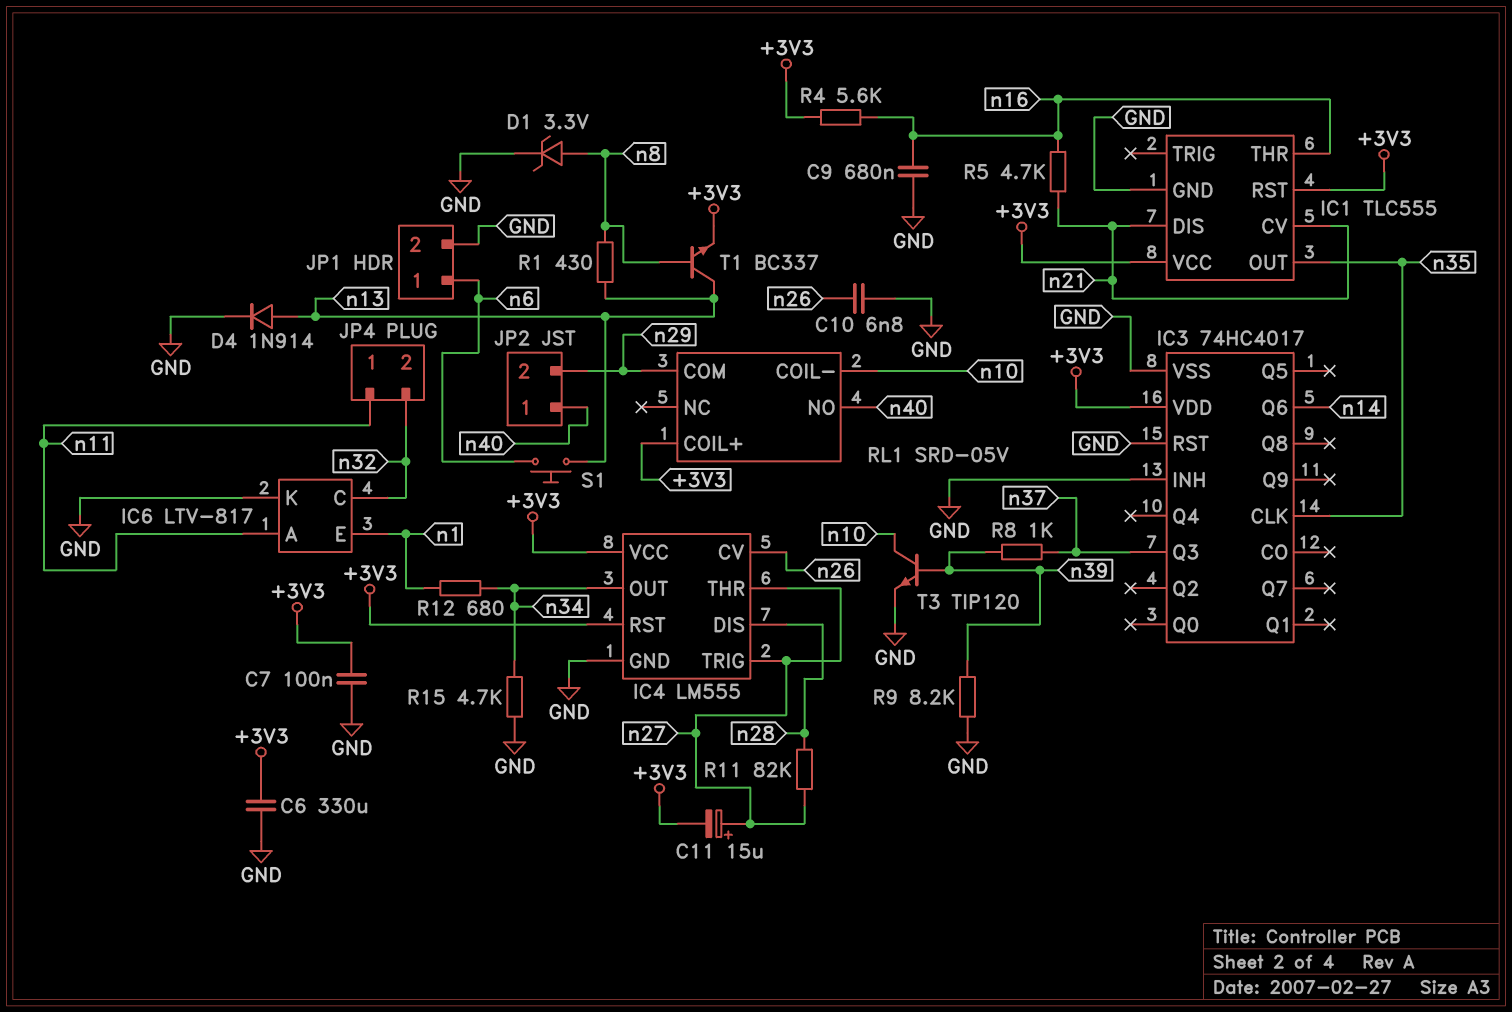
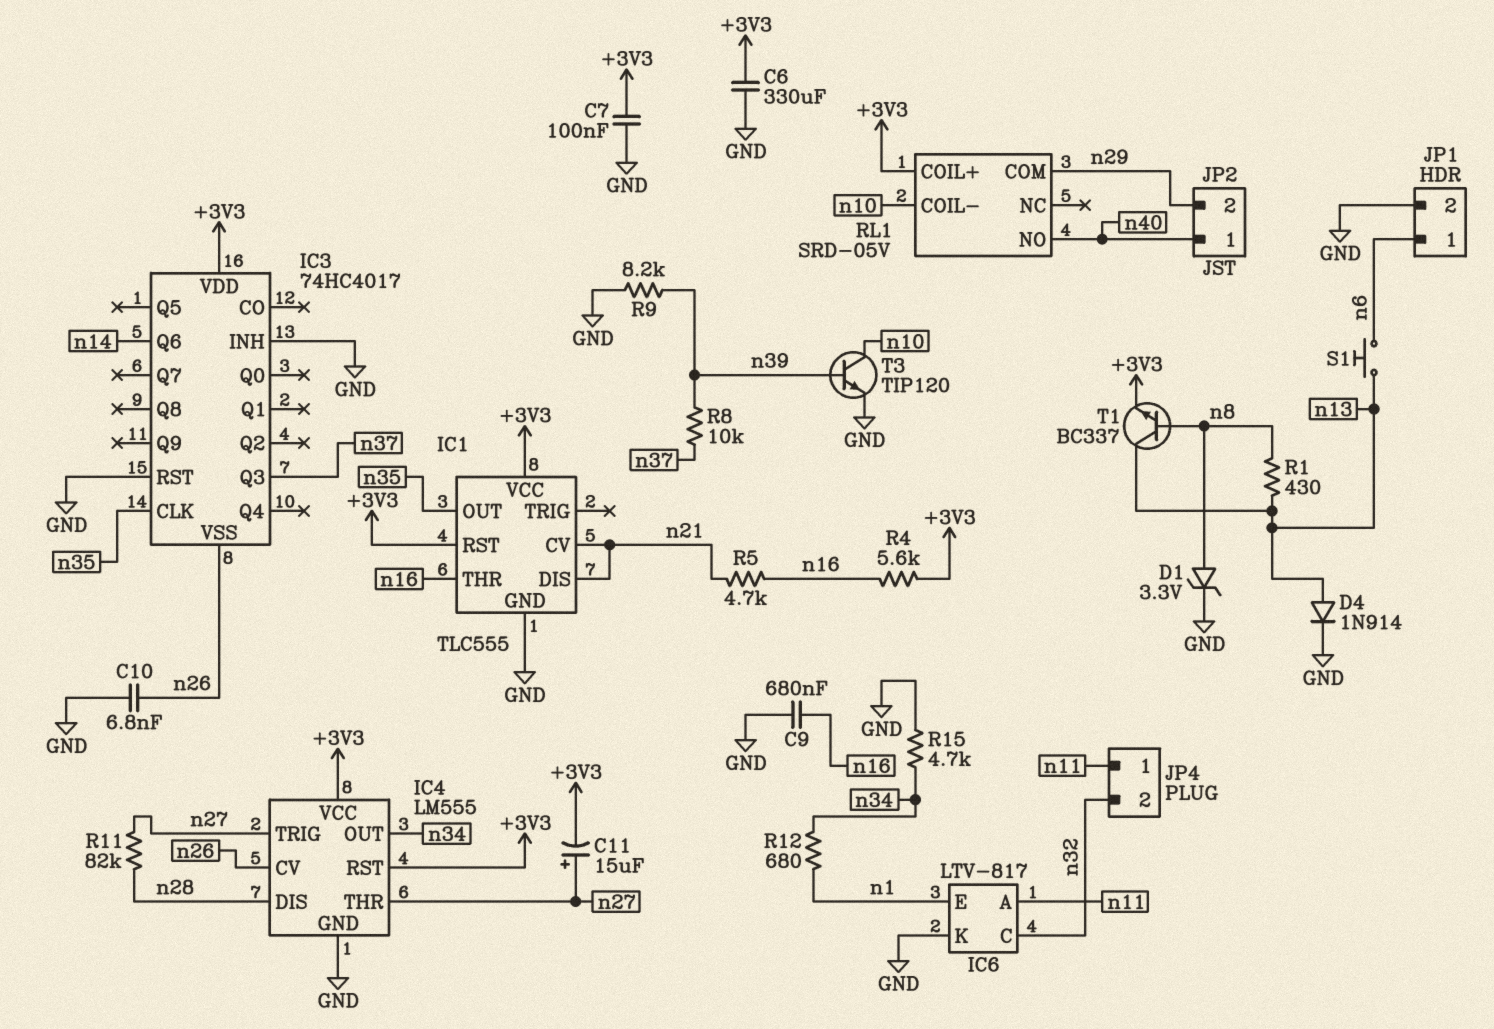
IC3 pin VSS: GND -> n26
R8: 1k (n37, n39) -> 10k (n37, n39)

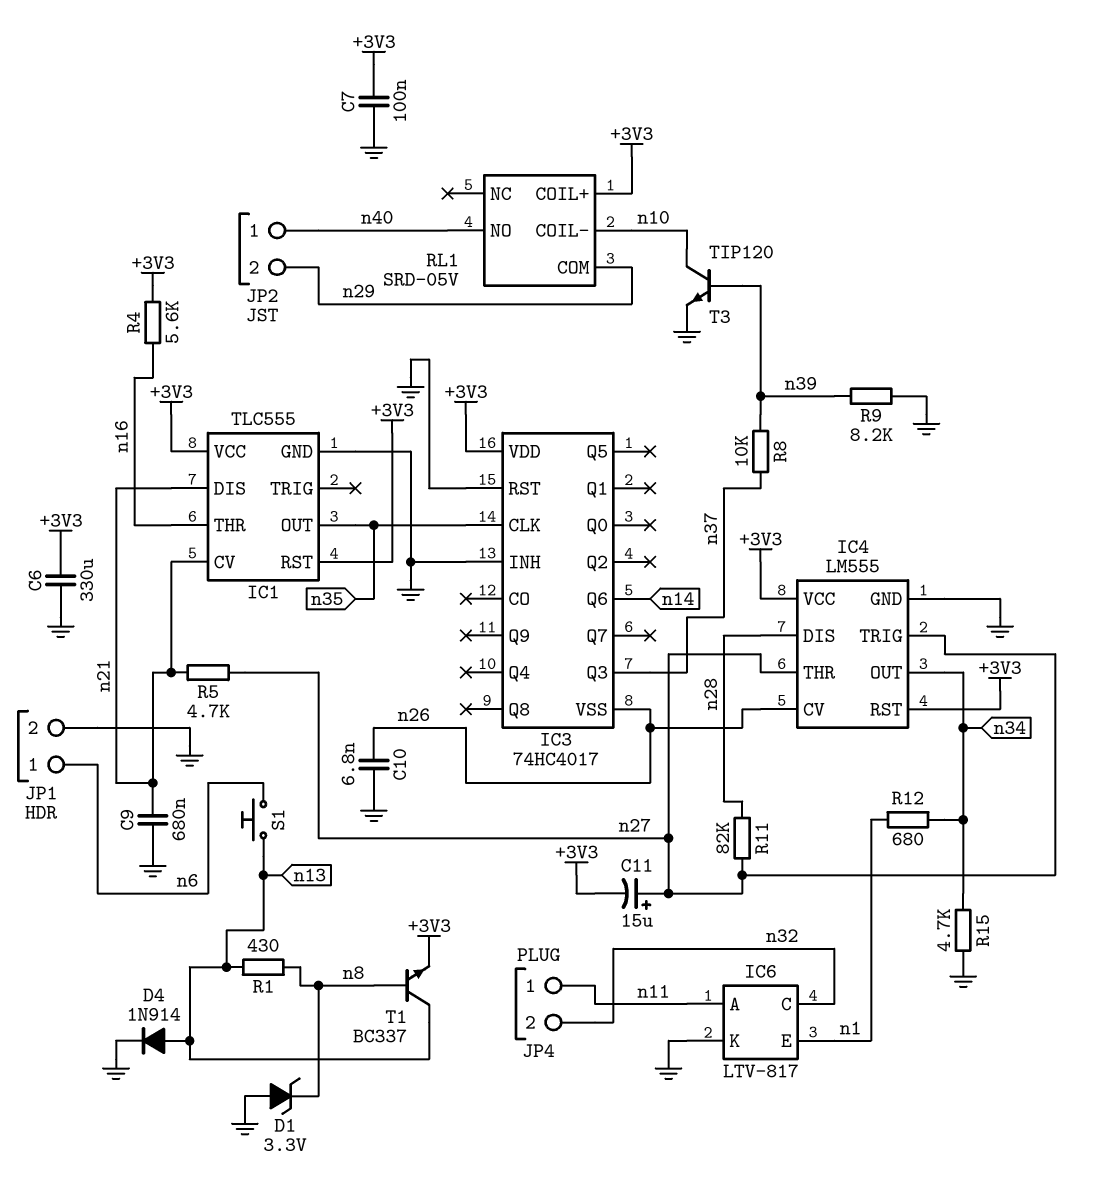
C9: 680nF (GND, n16) -> 680nF (GND, n21)
D1: zener 3.3V (A n8, K GND) -> zener 3.3V (A GND, K n8)
R5: 4.7k (n16, n21) -> 4.7k (n21, n27)

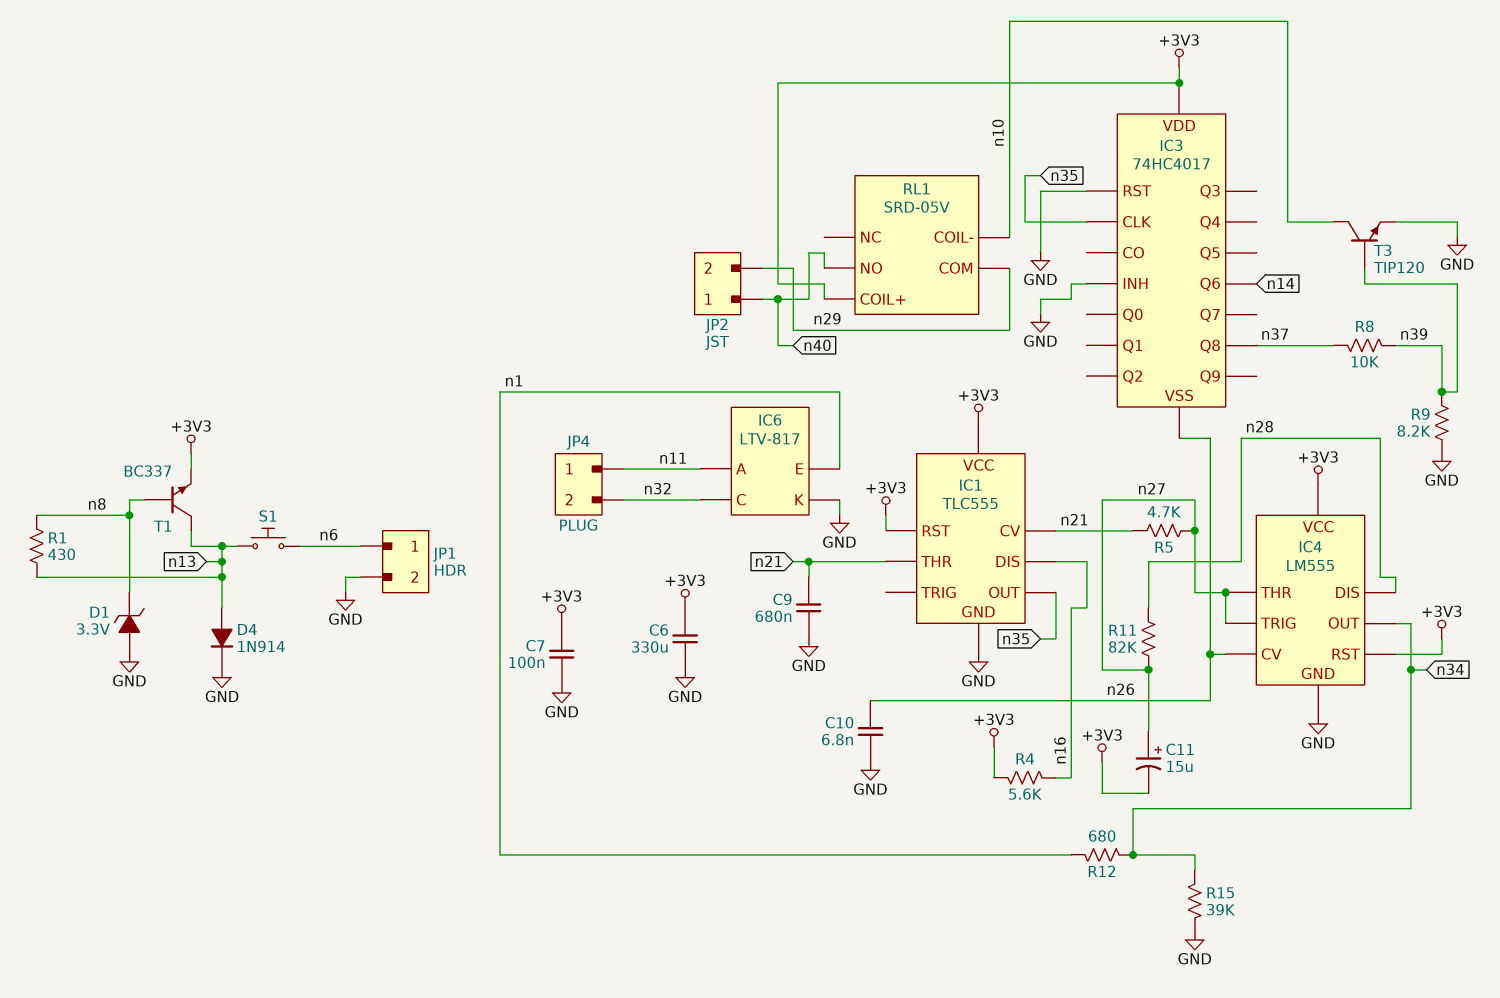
IC1 pin DIS: n21 -> n16
IC1 pin THR: n16 -> n21
IC3 pin Q3: n37 -> none
IC3 pin Q8: none -> n37
R15: 4.7k (GND, n34) -> 39k (GND, n34)

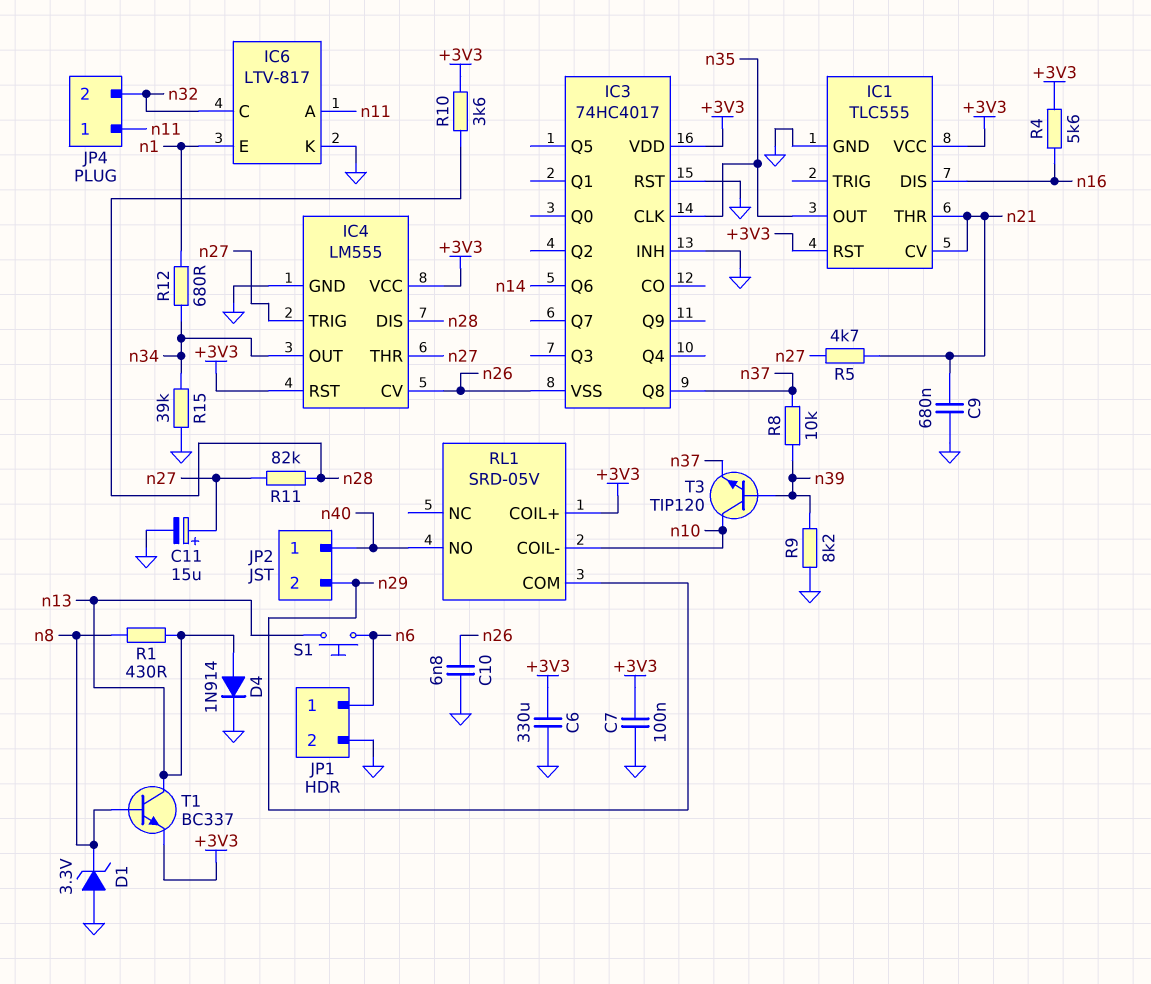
C11: 15uF (plus n27, minus +3V3) -> 15uF (plus n27, minus GND)
R10: none -> 3.6k (+3V3, n28)
T3: NPN TIP120 (B n39, C n10, E GND) -> NPN TIP120 (B n39, C n10, E n37)

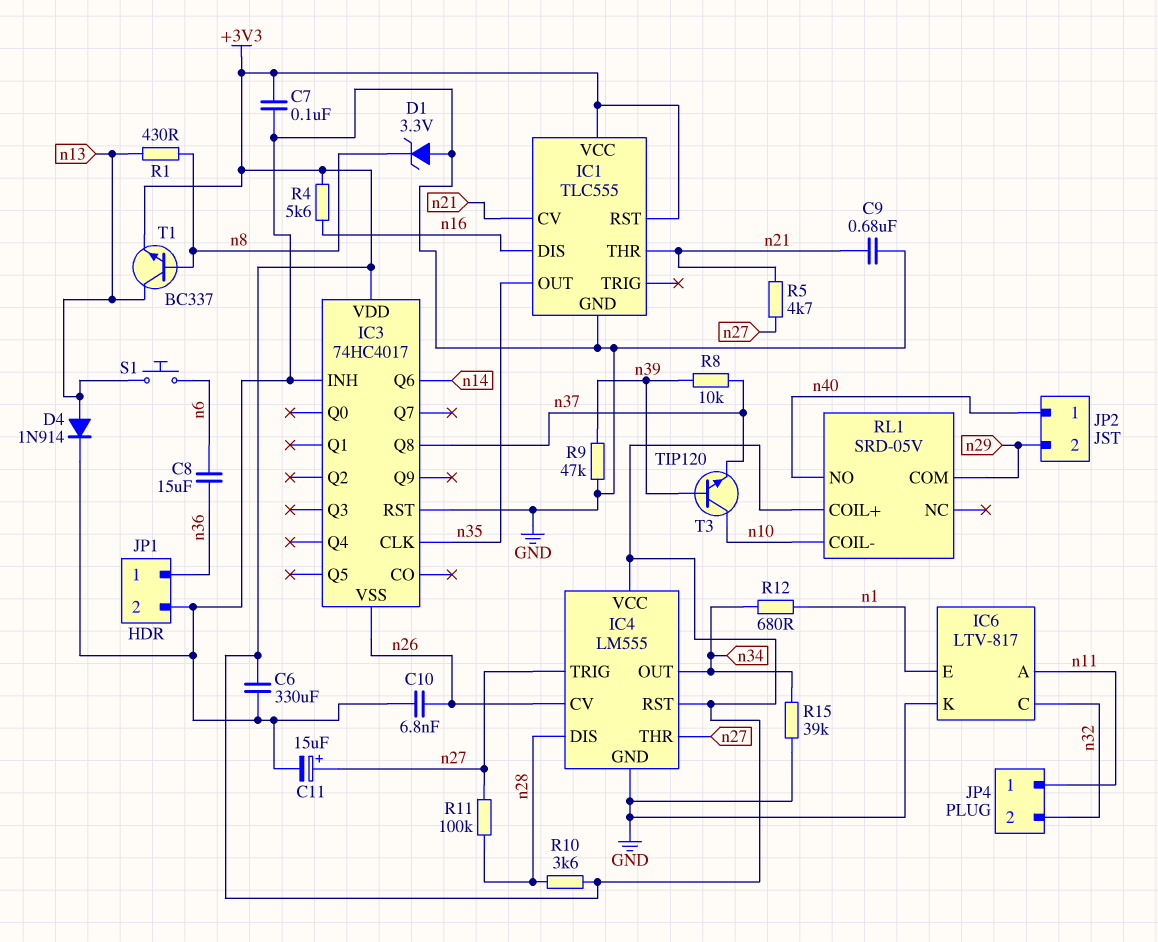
C8: none -> 15uF (n6, n36)
JP1 pin 1: n6 -> n36
R9: 8.2k (GND, n39) -> 47k (GND, n39)
R11: 82k (n27, n28) -> 100k (n27, n28)

